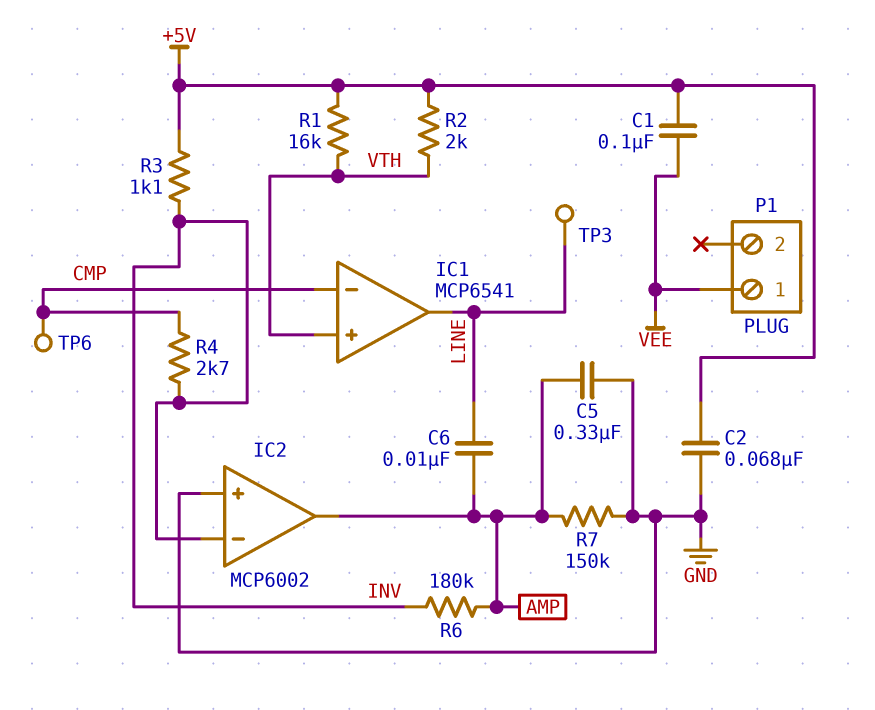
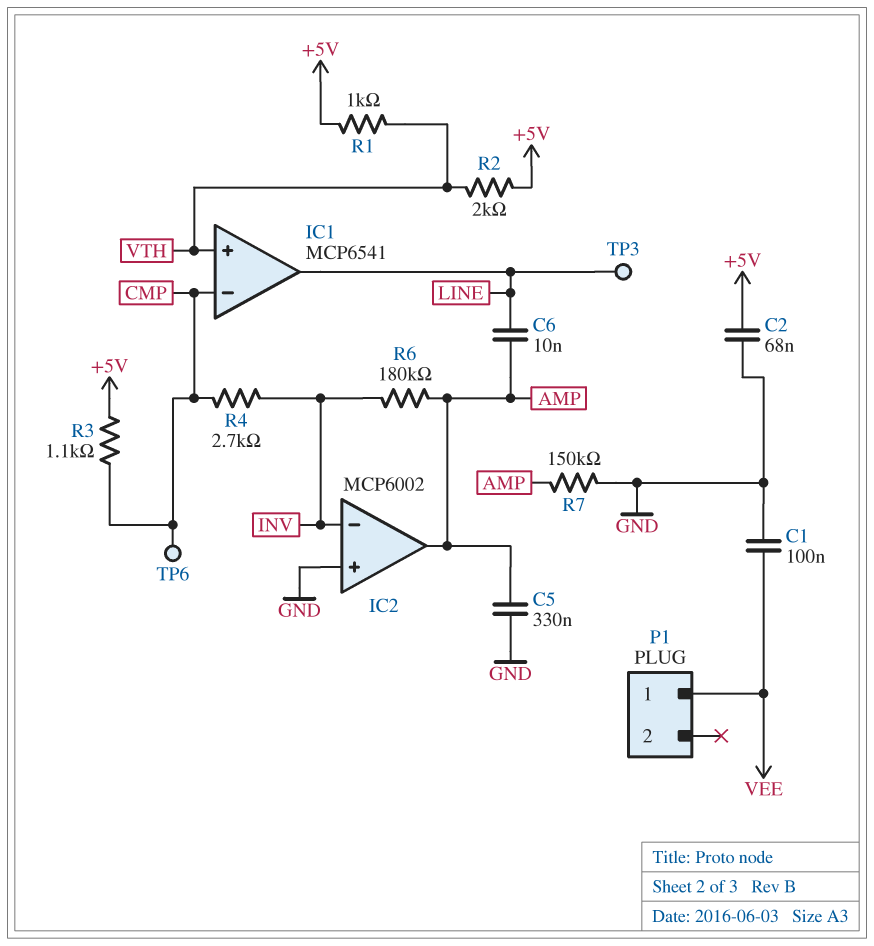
C1: 100nF (+5V, VEE) -> 100nF (GND, VEE)
R1: 16k (+5V, VTH) -> 1k (+5V, VTH)
R3: 1.1k (+5V, INV) -> 1.1k (+5V, CMP)

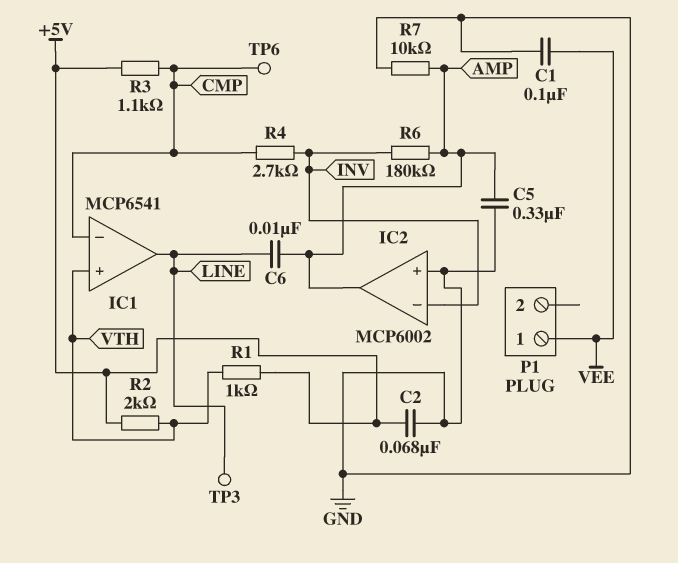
R7: 150k (AMP, GND) -> 10k (AMP, GND)

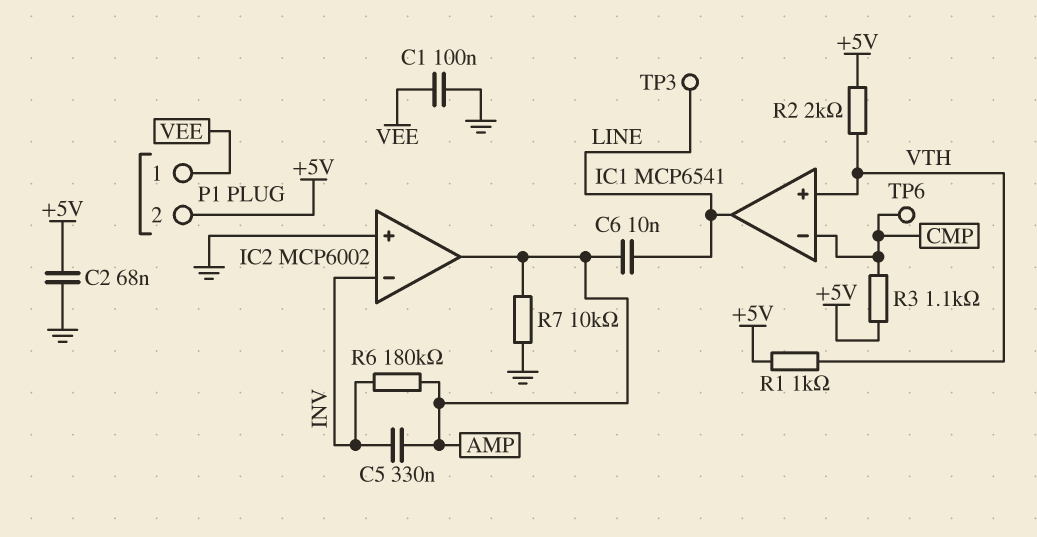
C5: 330nF (AMP, GND) -> 330nF (AMP, INV)
P1 pin 2: none -> +5V
R4: 2.7k (CMP, INV) -> none

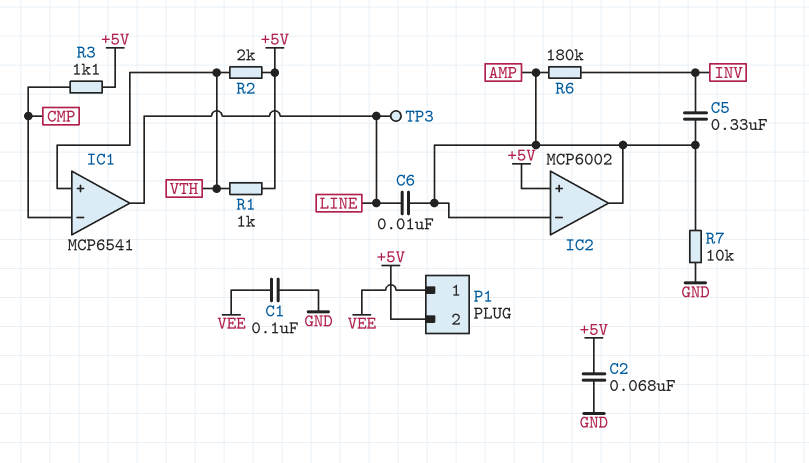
IC2 pin in+: GND -> +5V
IC2 pin in-: INV -> AMP
TP6: test point (CMP) -> none

